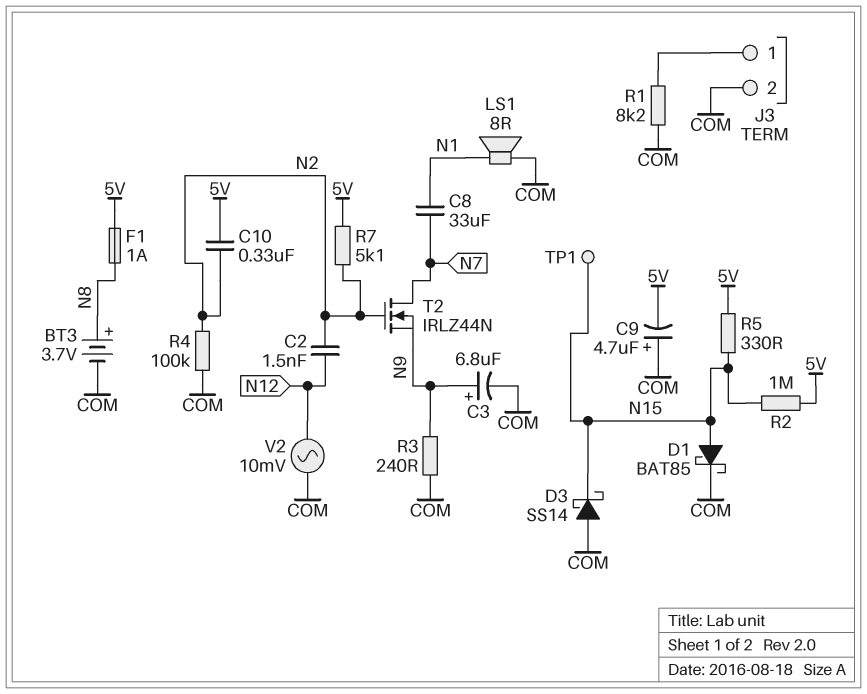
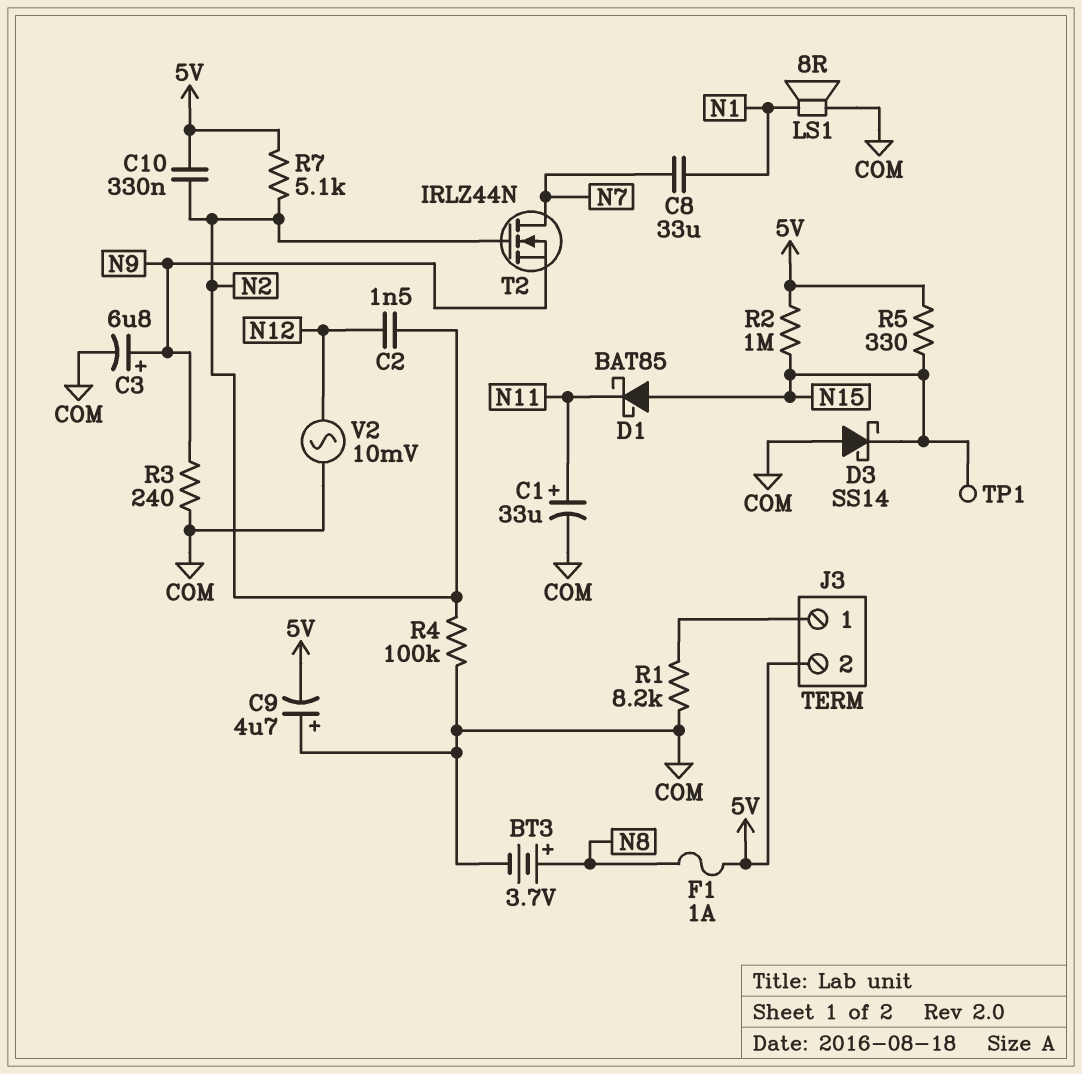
C1: none -> 33uF (plus N11, minus COM)
D1: schottky BAT85 (A N15, K COM) -> schottky BAT85 (A N15, K N11)
J3 pin 2: COM -> 5V

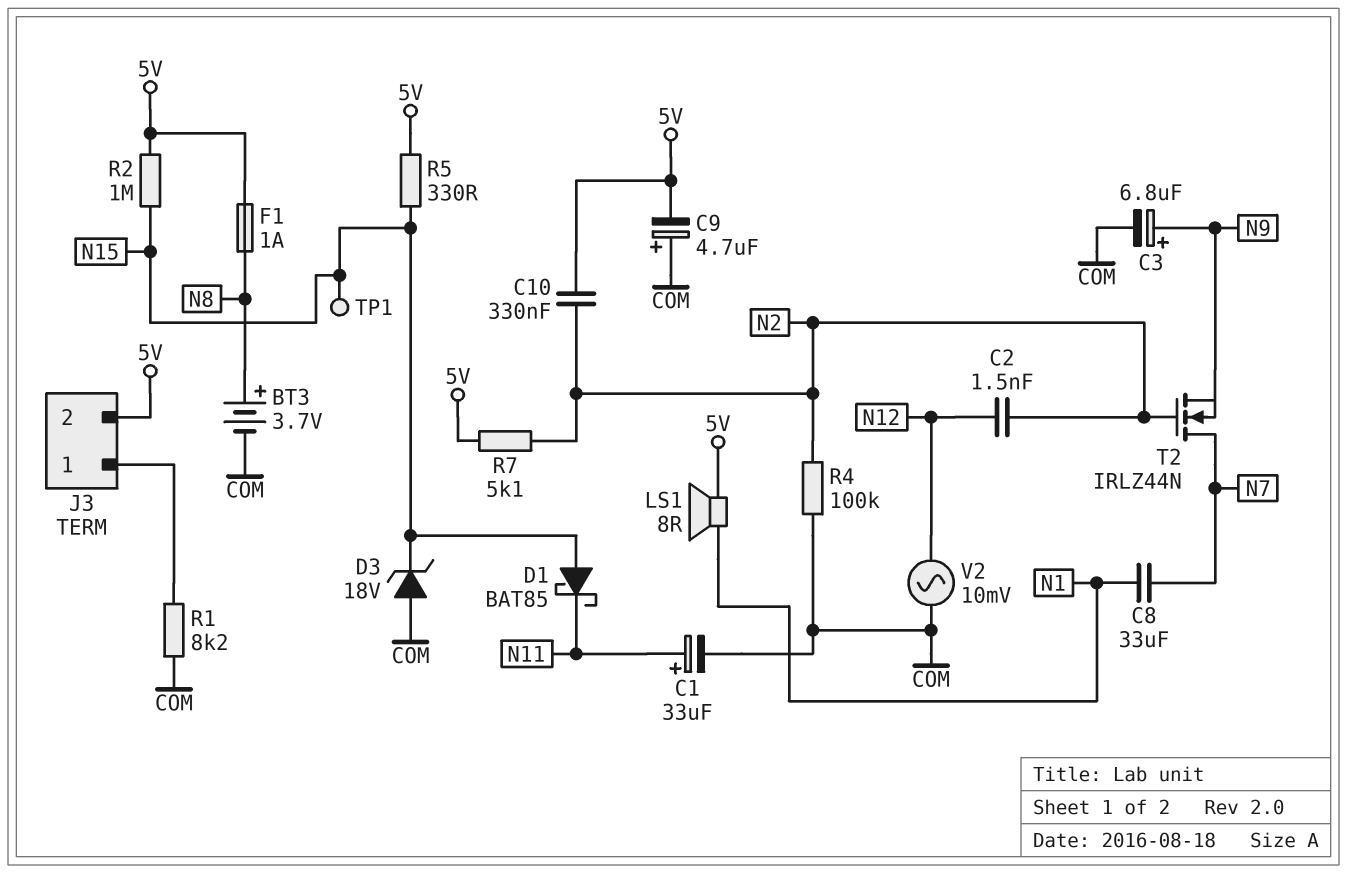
D3: schottky SS14 (A COM, K N15) -> zener 18V (A COM, K N15)
LS1: speaker 8R (COM, N1) -> speaker 8R (5V, N1)
R3: 240 (COM, N9) -> none

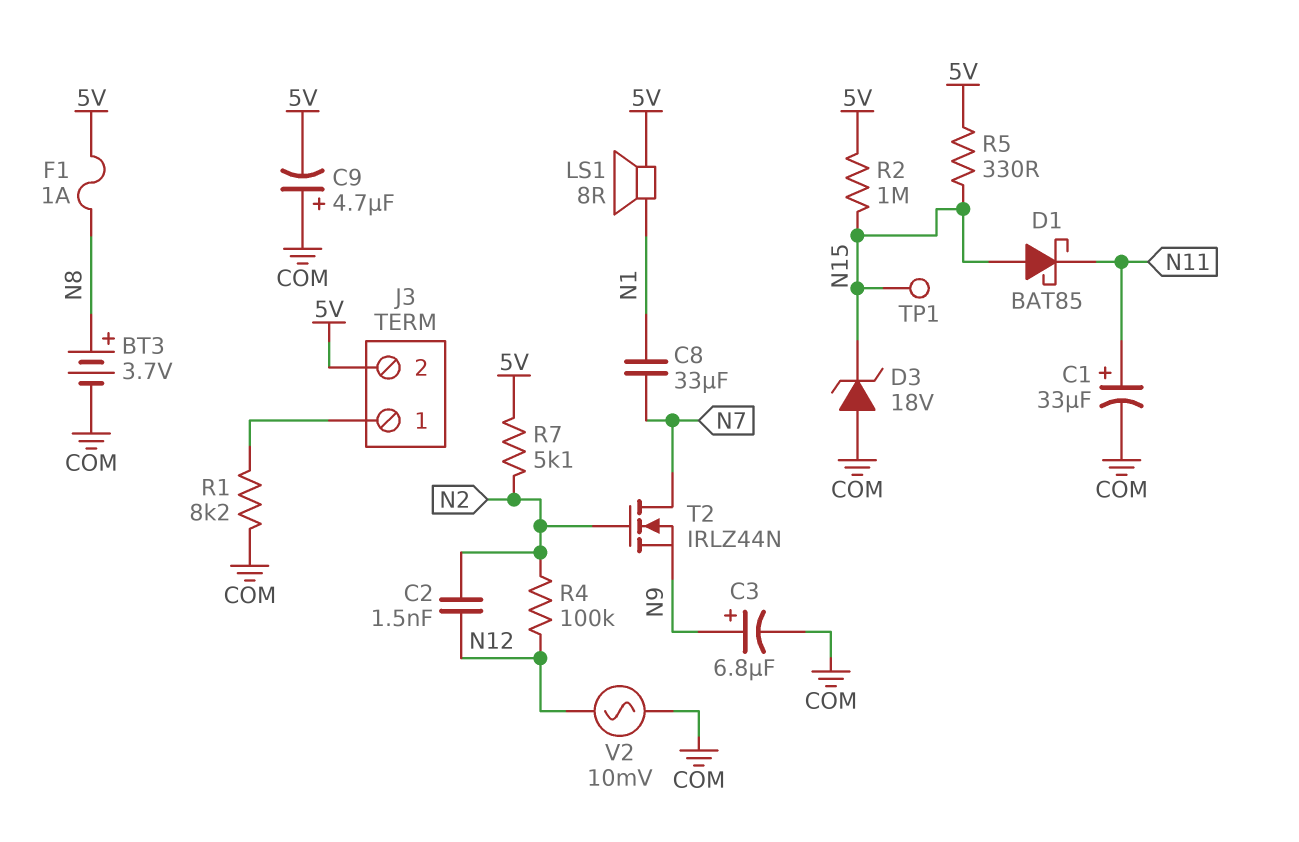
C10: 330nF (5V, N2) -> none
R4: 100k (COM, N2) -> 100k (N2, N12)

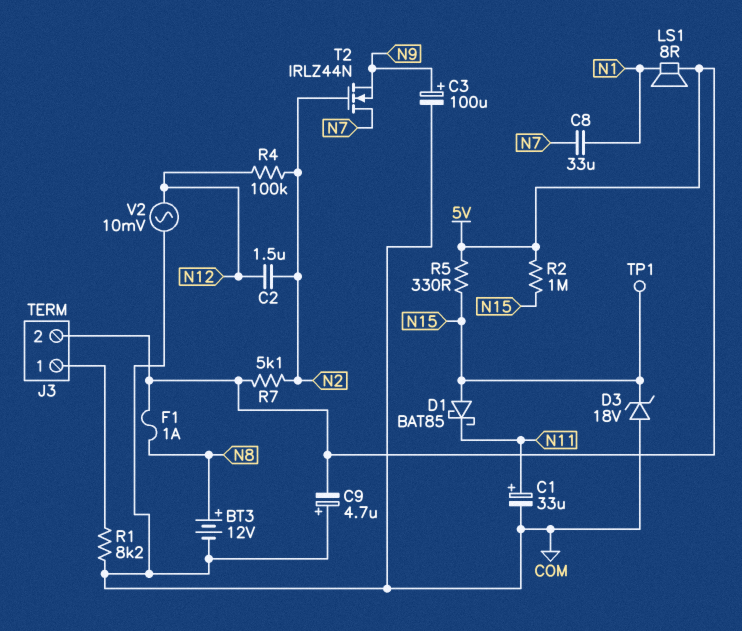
BT3: 3.7V (plus N8, minus COM) -> 12V (plus N8, minus COM)
C2: 1.5nF (N2, N12) -> 1.5uF (N2, N12)
C3: 6.8uF (plus N9, minus COM) -> 100uF (plus N9, minus COM)

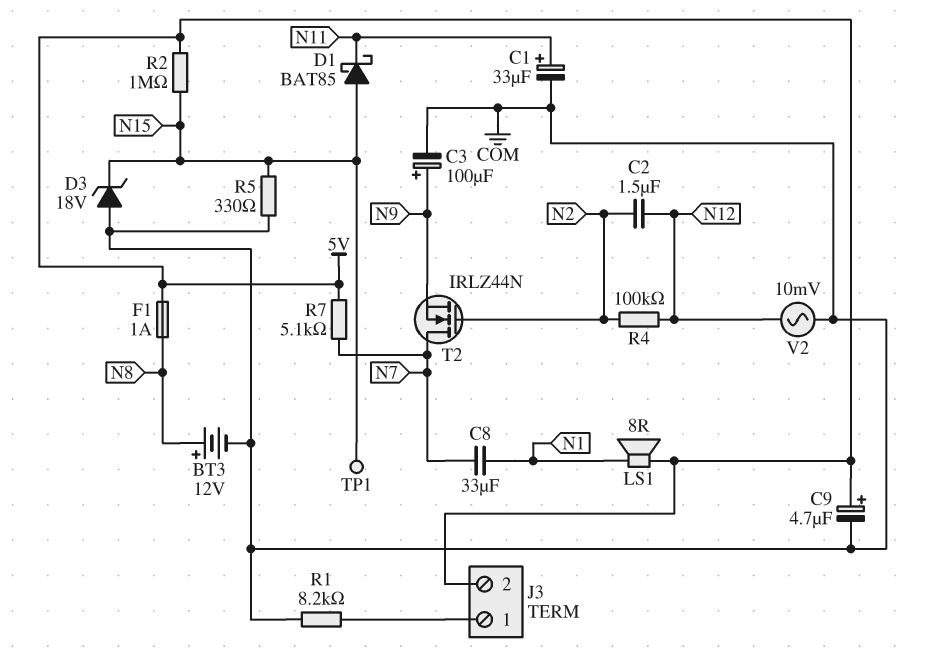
C9: 4.7uF (plus COM, minus 5V) -> 4.7uF (plus 5V, minus COM)
R5: 330 (5V, N15) -> 330 (COM, N15)
R7: 5.1k (5V, N2) -> 5.1k (5V, N7)

